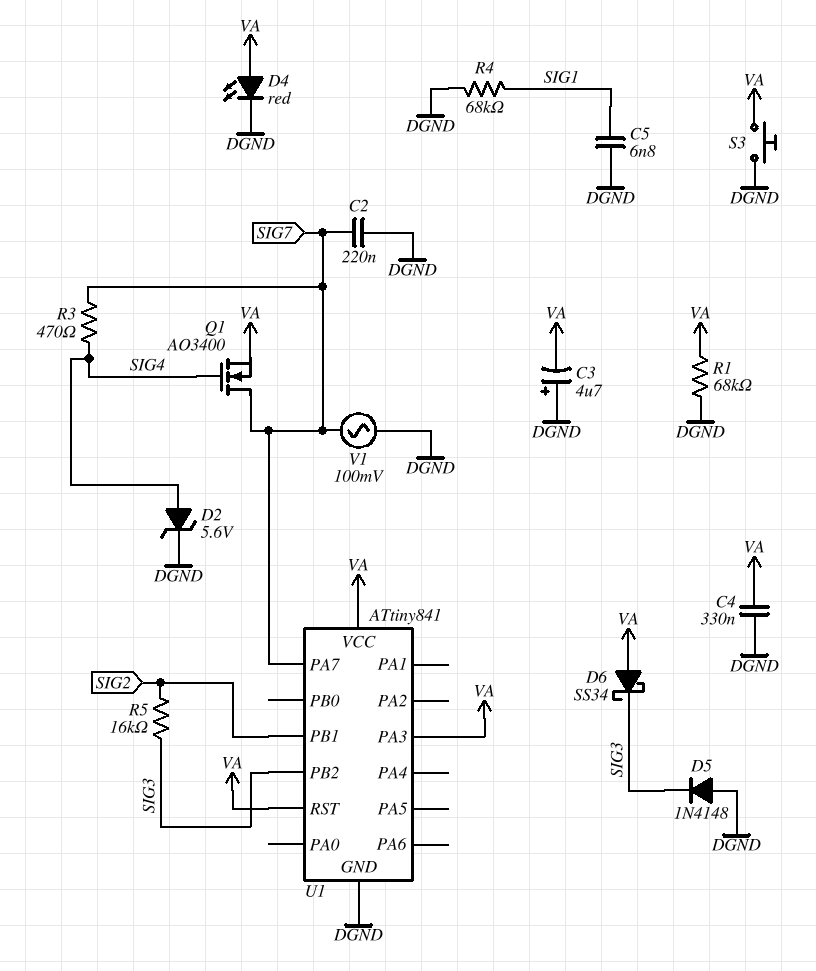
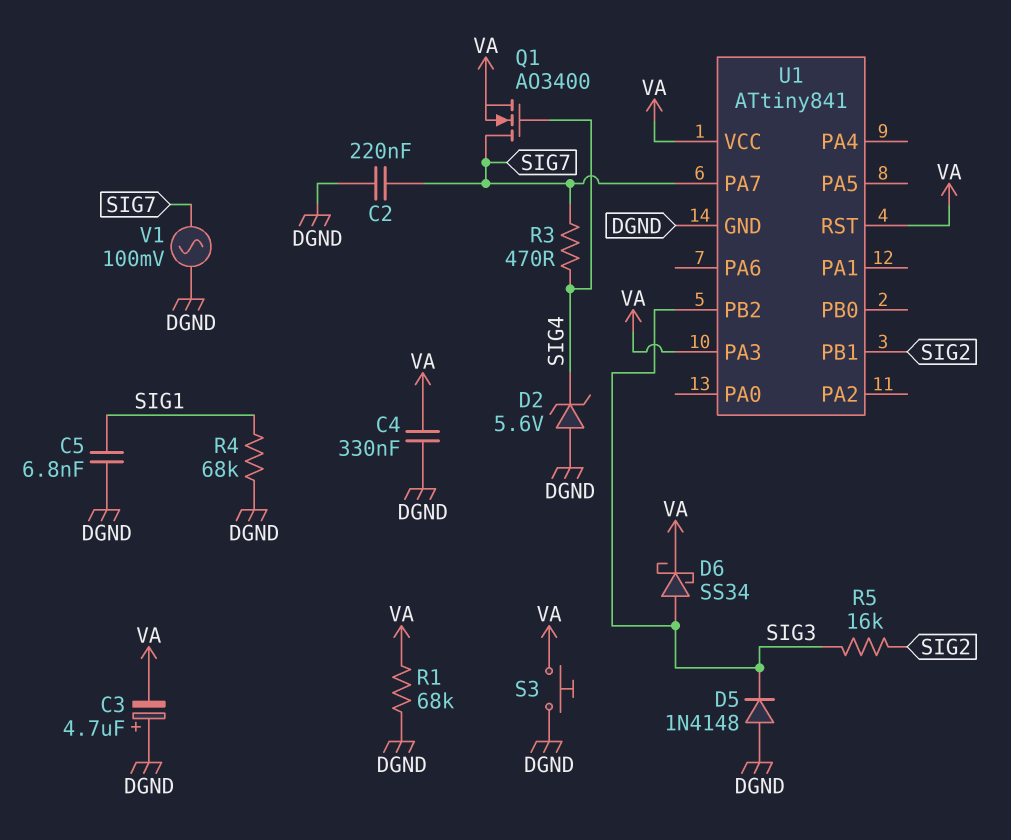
D2: zener 5.6V (A SIG4, K DGND) -> zener 5.6V (A DGND, K SIG4)
D4: LED red (A VA, K DGND) -> none
D6: schottky SS34 (A VA, K SIG3) -> schottky SS34 (A SIG3, K VA)

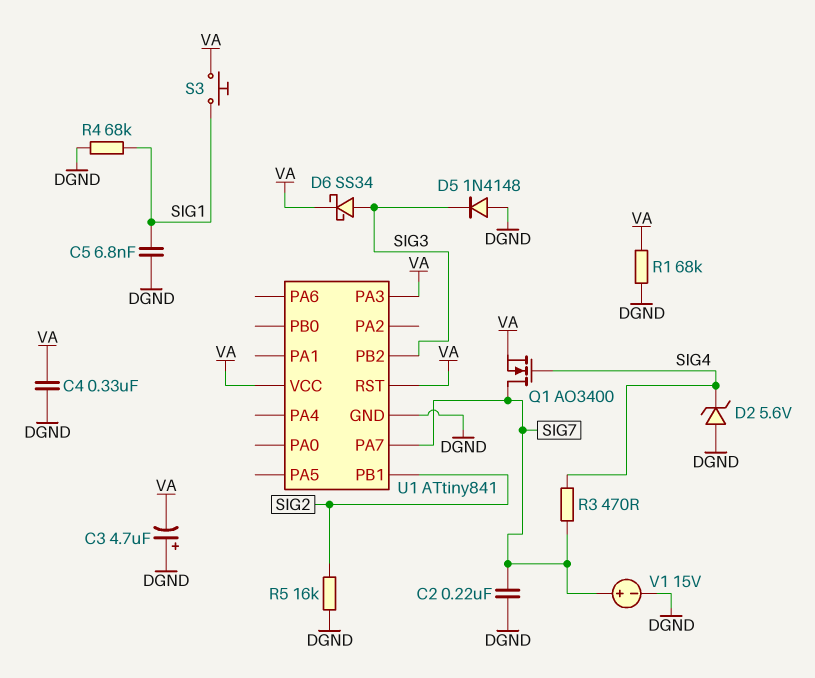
R5: 16k (SIG2, SIG3) -> 16k (DGND, SIG2)
S3: button (DGND, VA) -> button (SIG1, VA)
V1: AC 100mV (DGND, SIG7) -> 15V (plus SIG7, minus DGND)

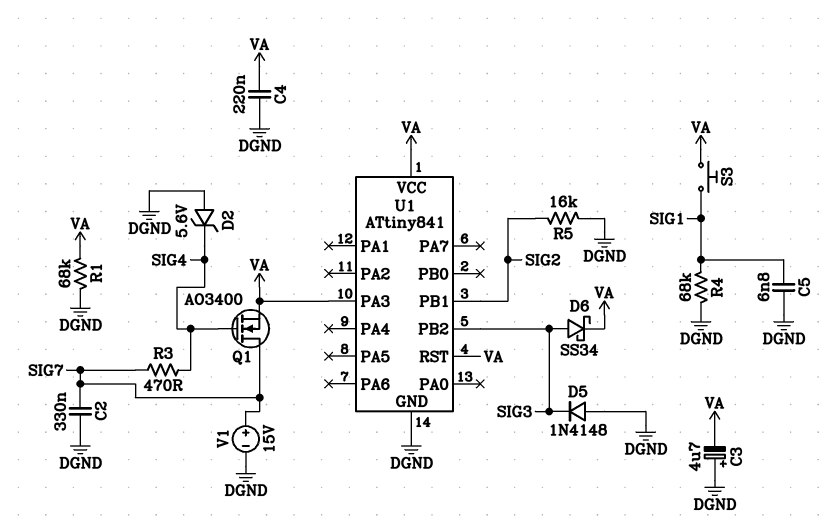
C2: 220nF (DGND, SIG7) -> 330nF (DGND, SIG7)
C4: 330nF (DGND, VA) -> 220nF (DGND, VA)
U1 pin PA7: SIG7 -> none

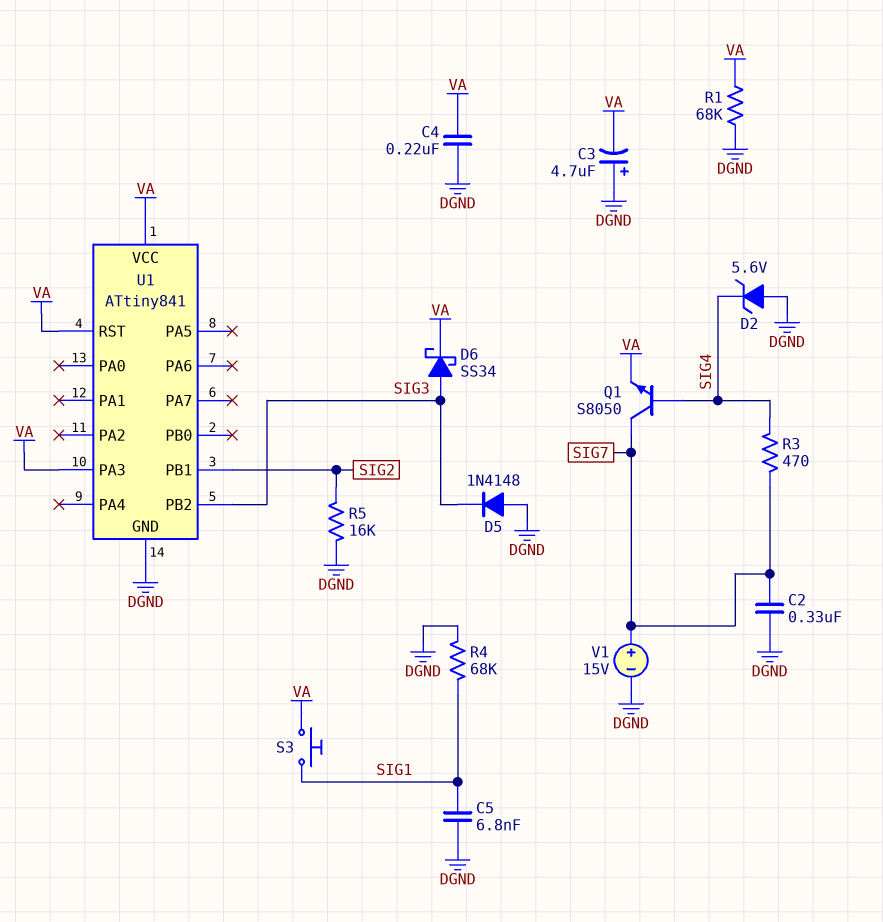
Q1: NMOS AO3400 (G SIG4, D SIG7, S VA) -> NPN S8050 (B SIG4, C SIG7, E VA)

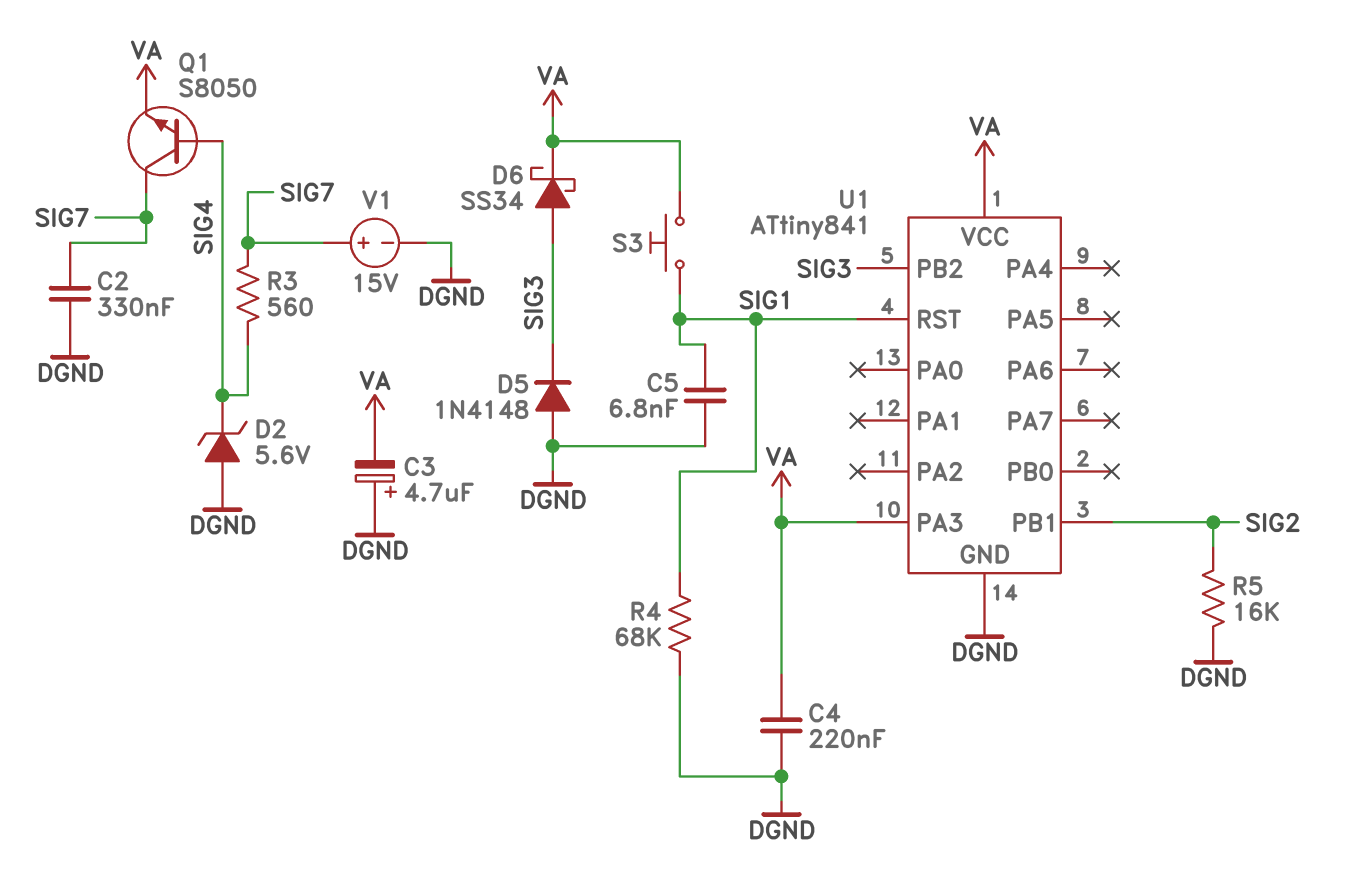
R1: 68k (DGND, VA) -> none
R3: 470 (SIG4, SIG7) -> 560 (SIG4, SIG7)
U1 pin RST: VA -> SIG1

